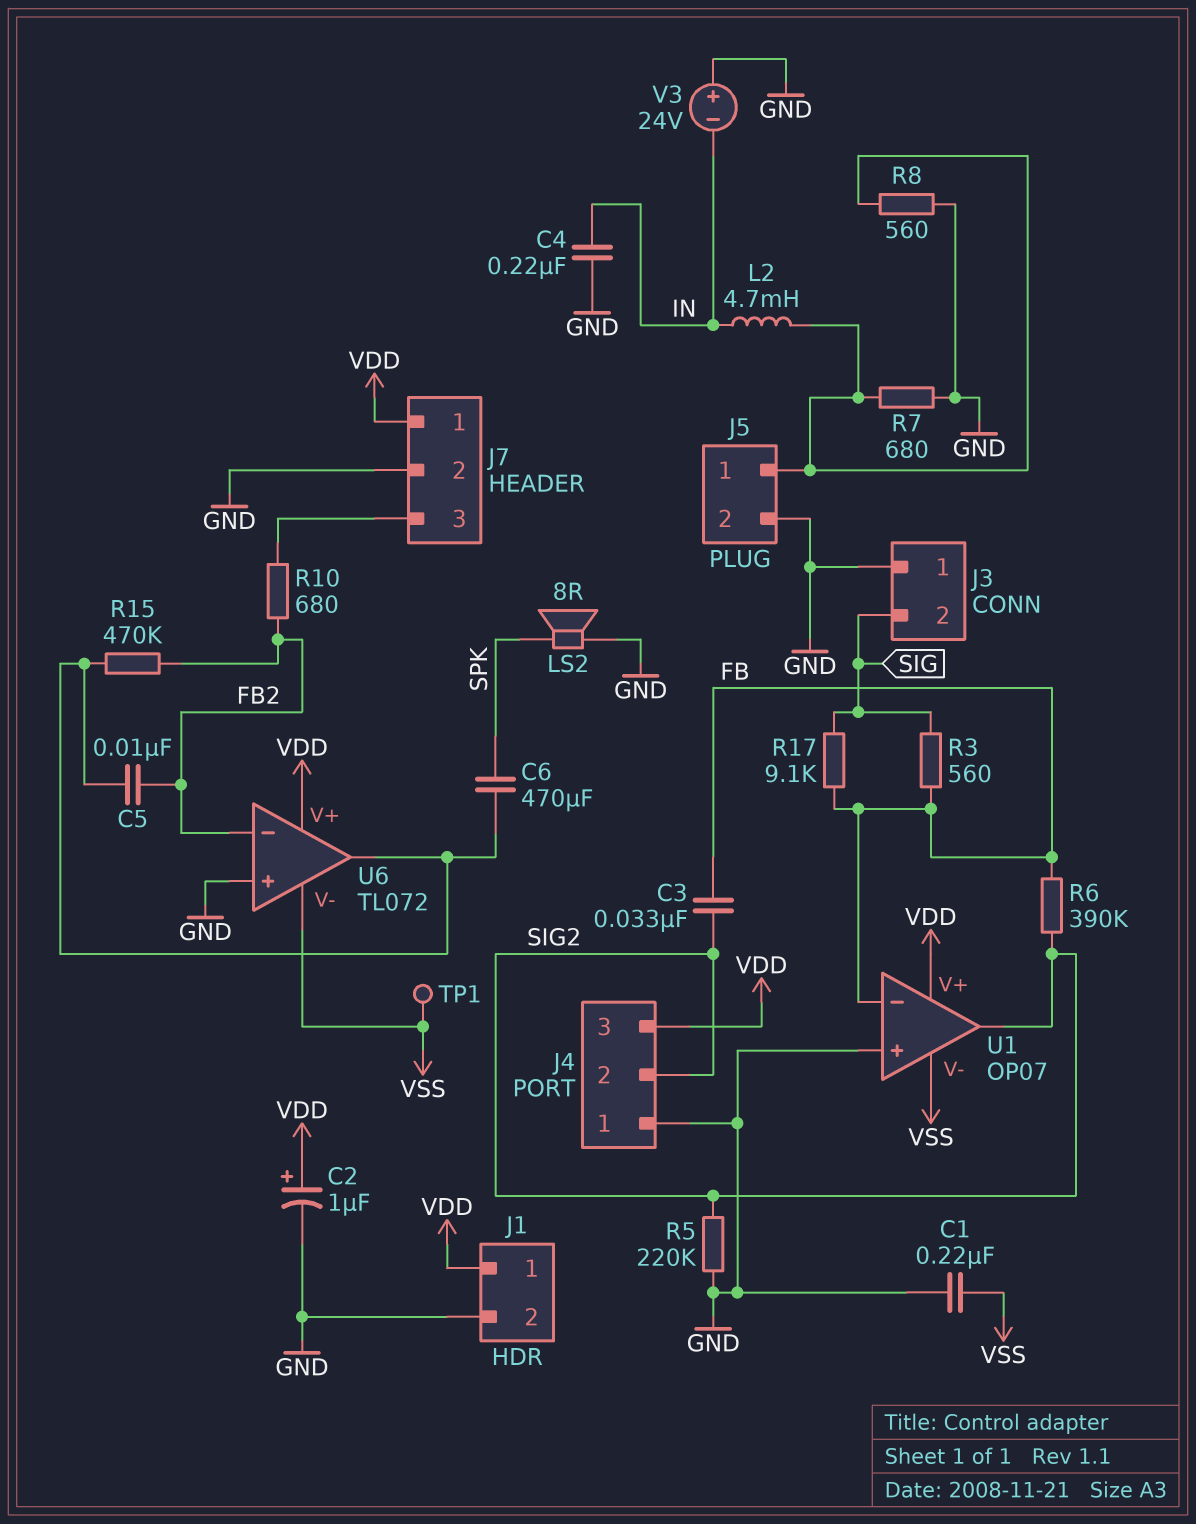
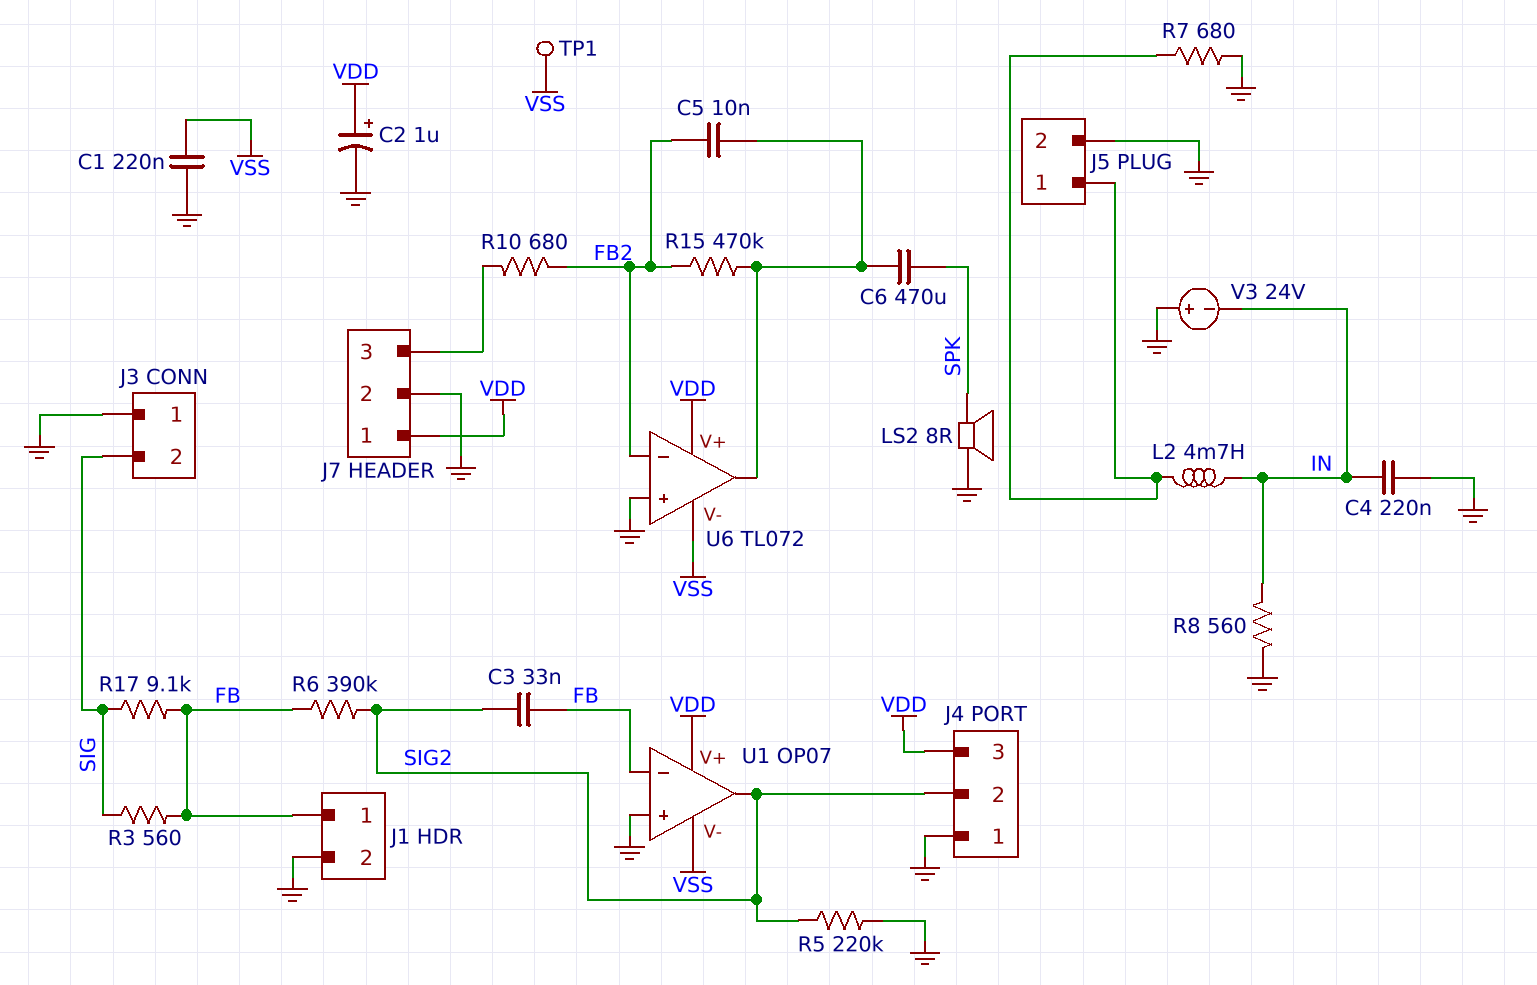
J1 pin 1: VDD -> FB
R8: 560 (GND, J5/1) -> 560 (GND, IN)

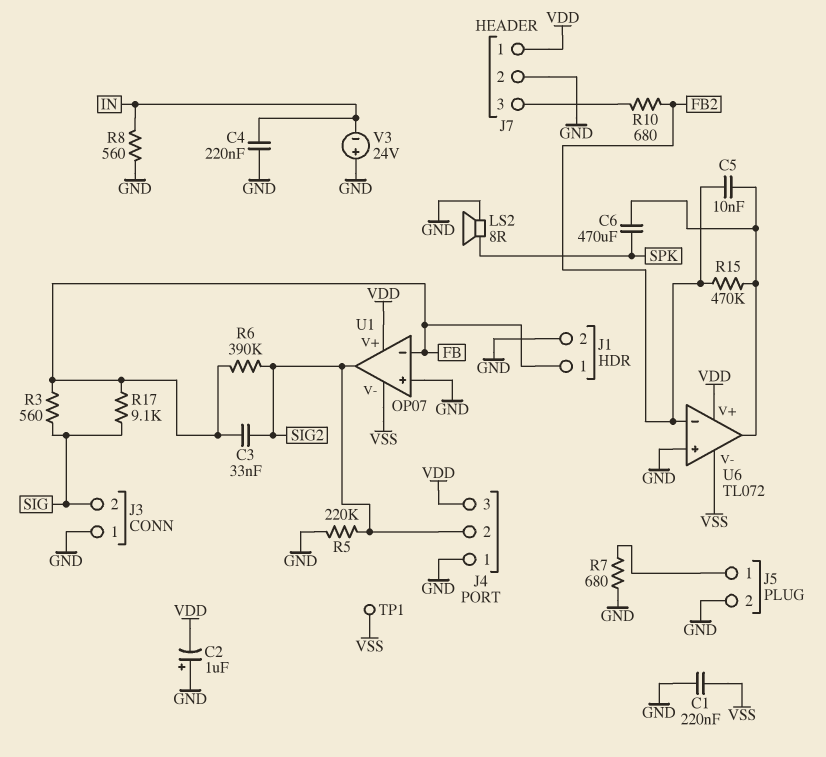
C2: 1uF (plus VDD, minus GND) -> 1uF (plus GND, minus VDD)
L2: 4.7mH (IN, J5/1) -> none

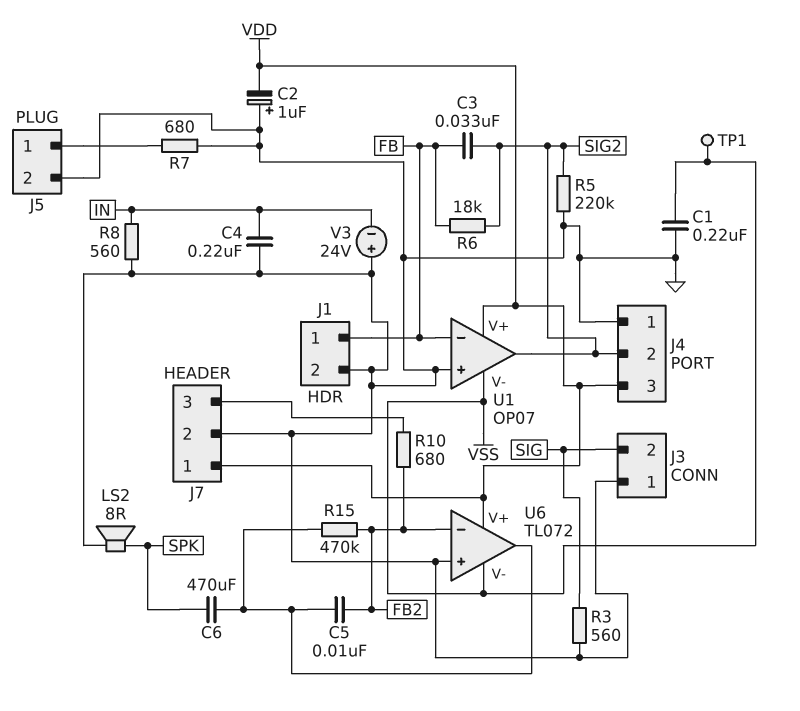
R3: 560 (FB, SIG) -> 560 (GND, SIG)
R6: 390k (FB, SIG2) -> 18k (FB, SIG2)
R17: 9.1k (FB, SIG) -> none

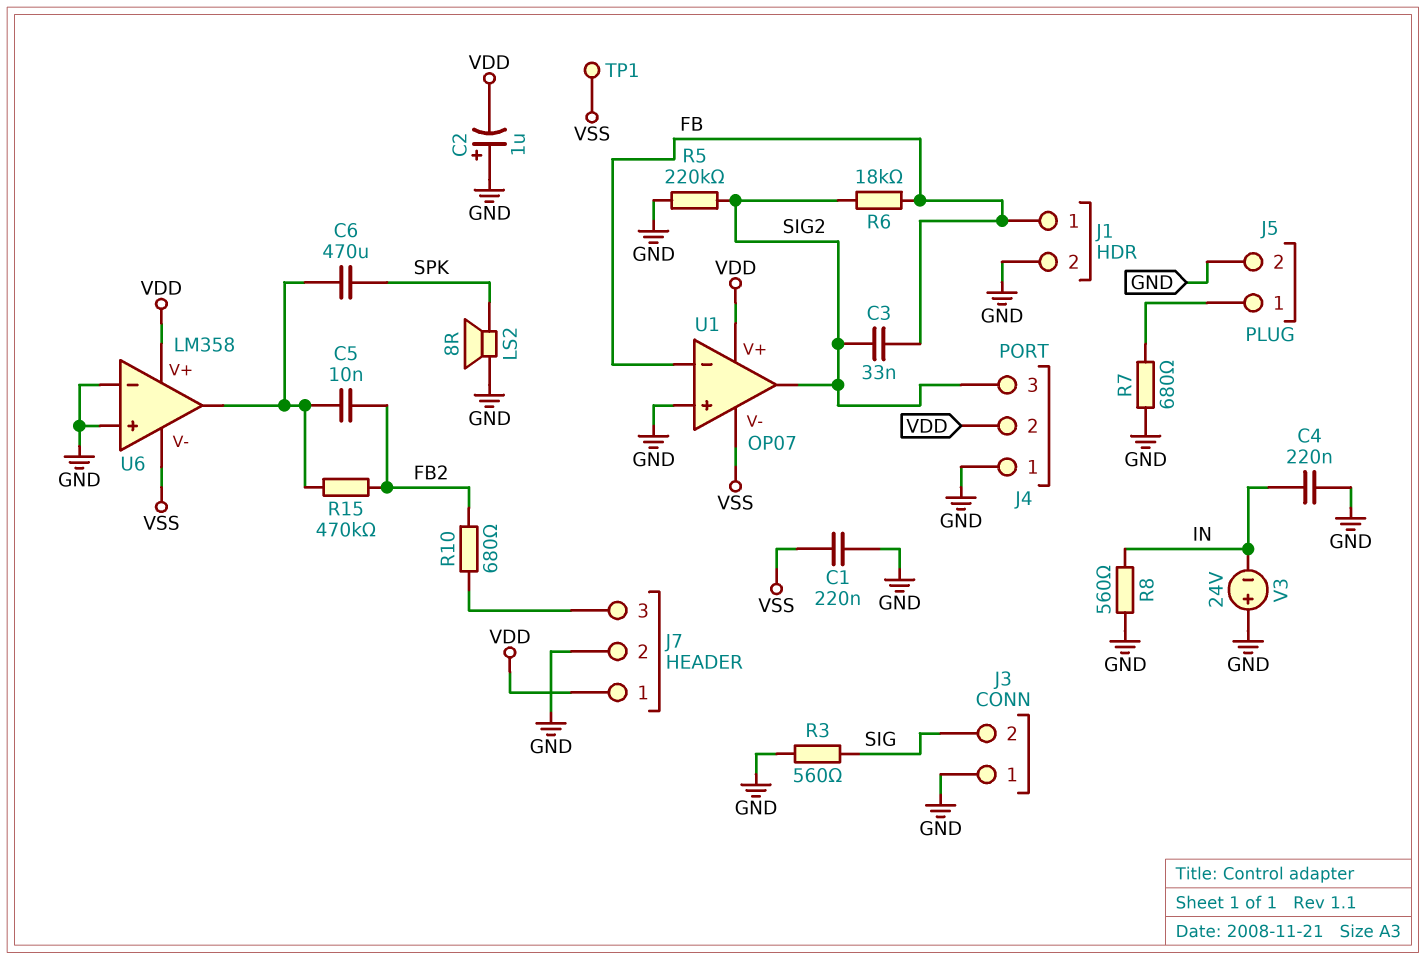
J4 pin 2: SIG2 -> VDD
J4 pin 3: VDD -> SIG2
U6: TL072 -> LM358
U6 pin in-: FB2 -> GND

